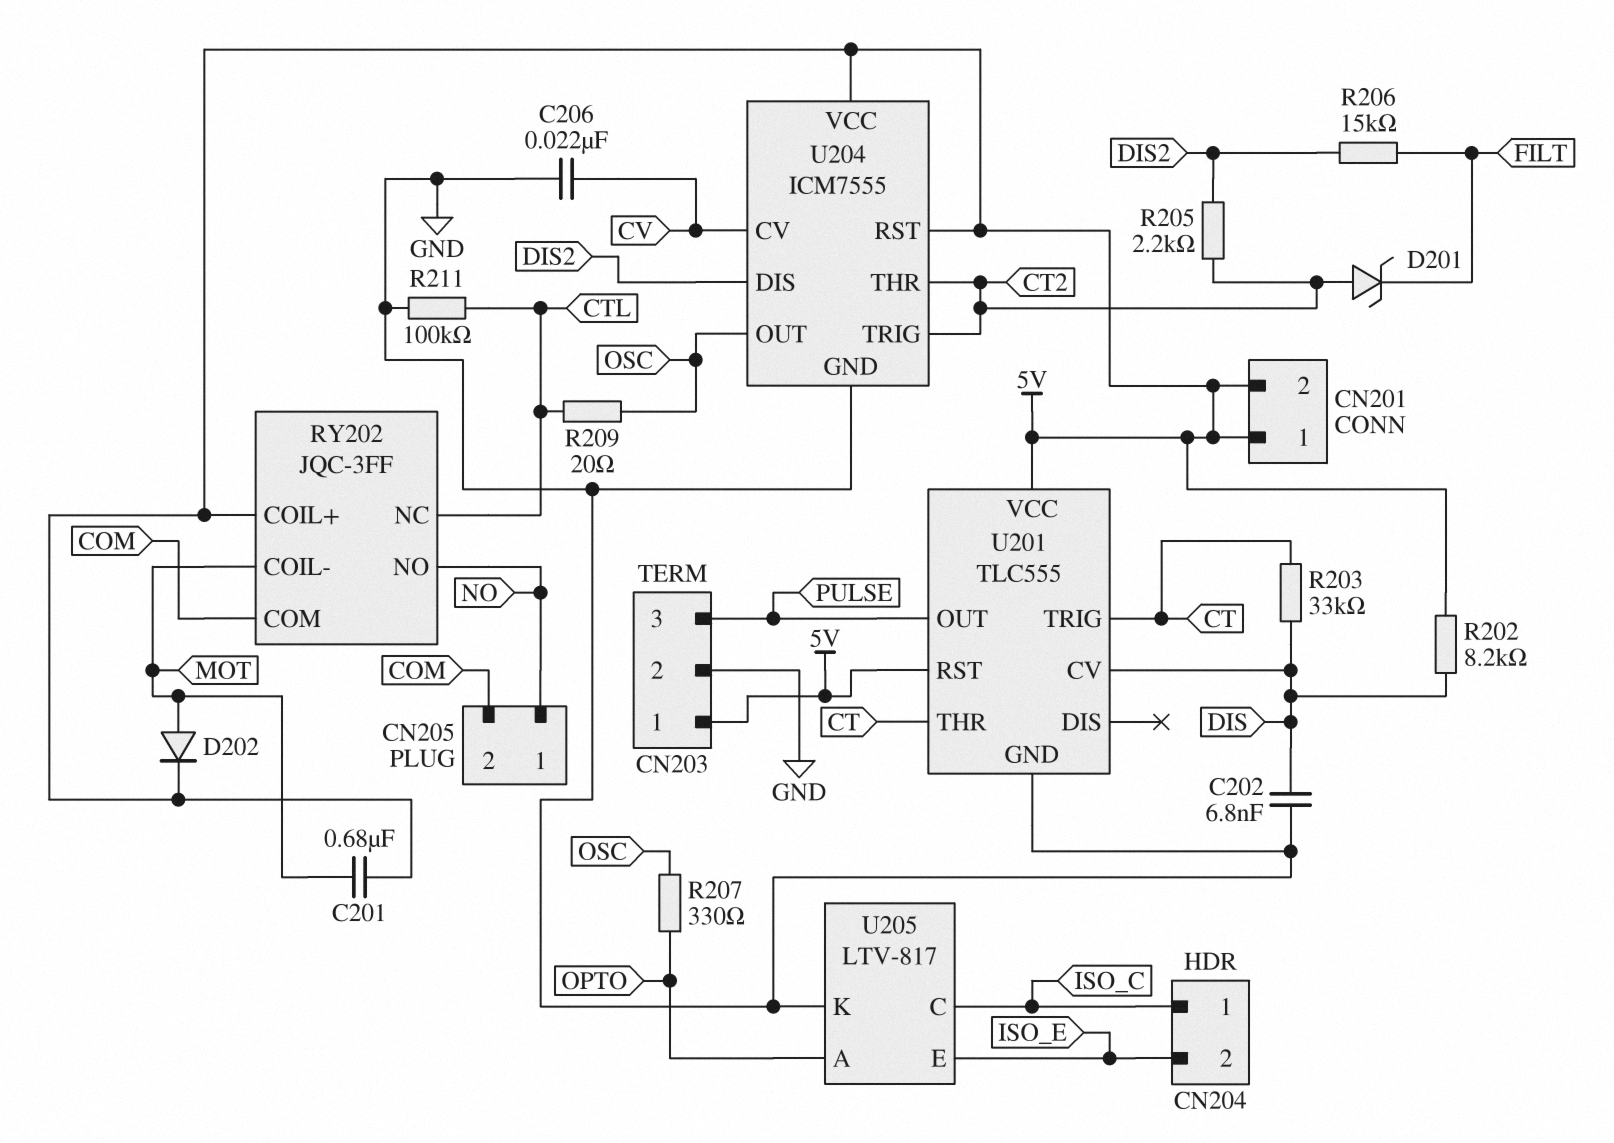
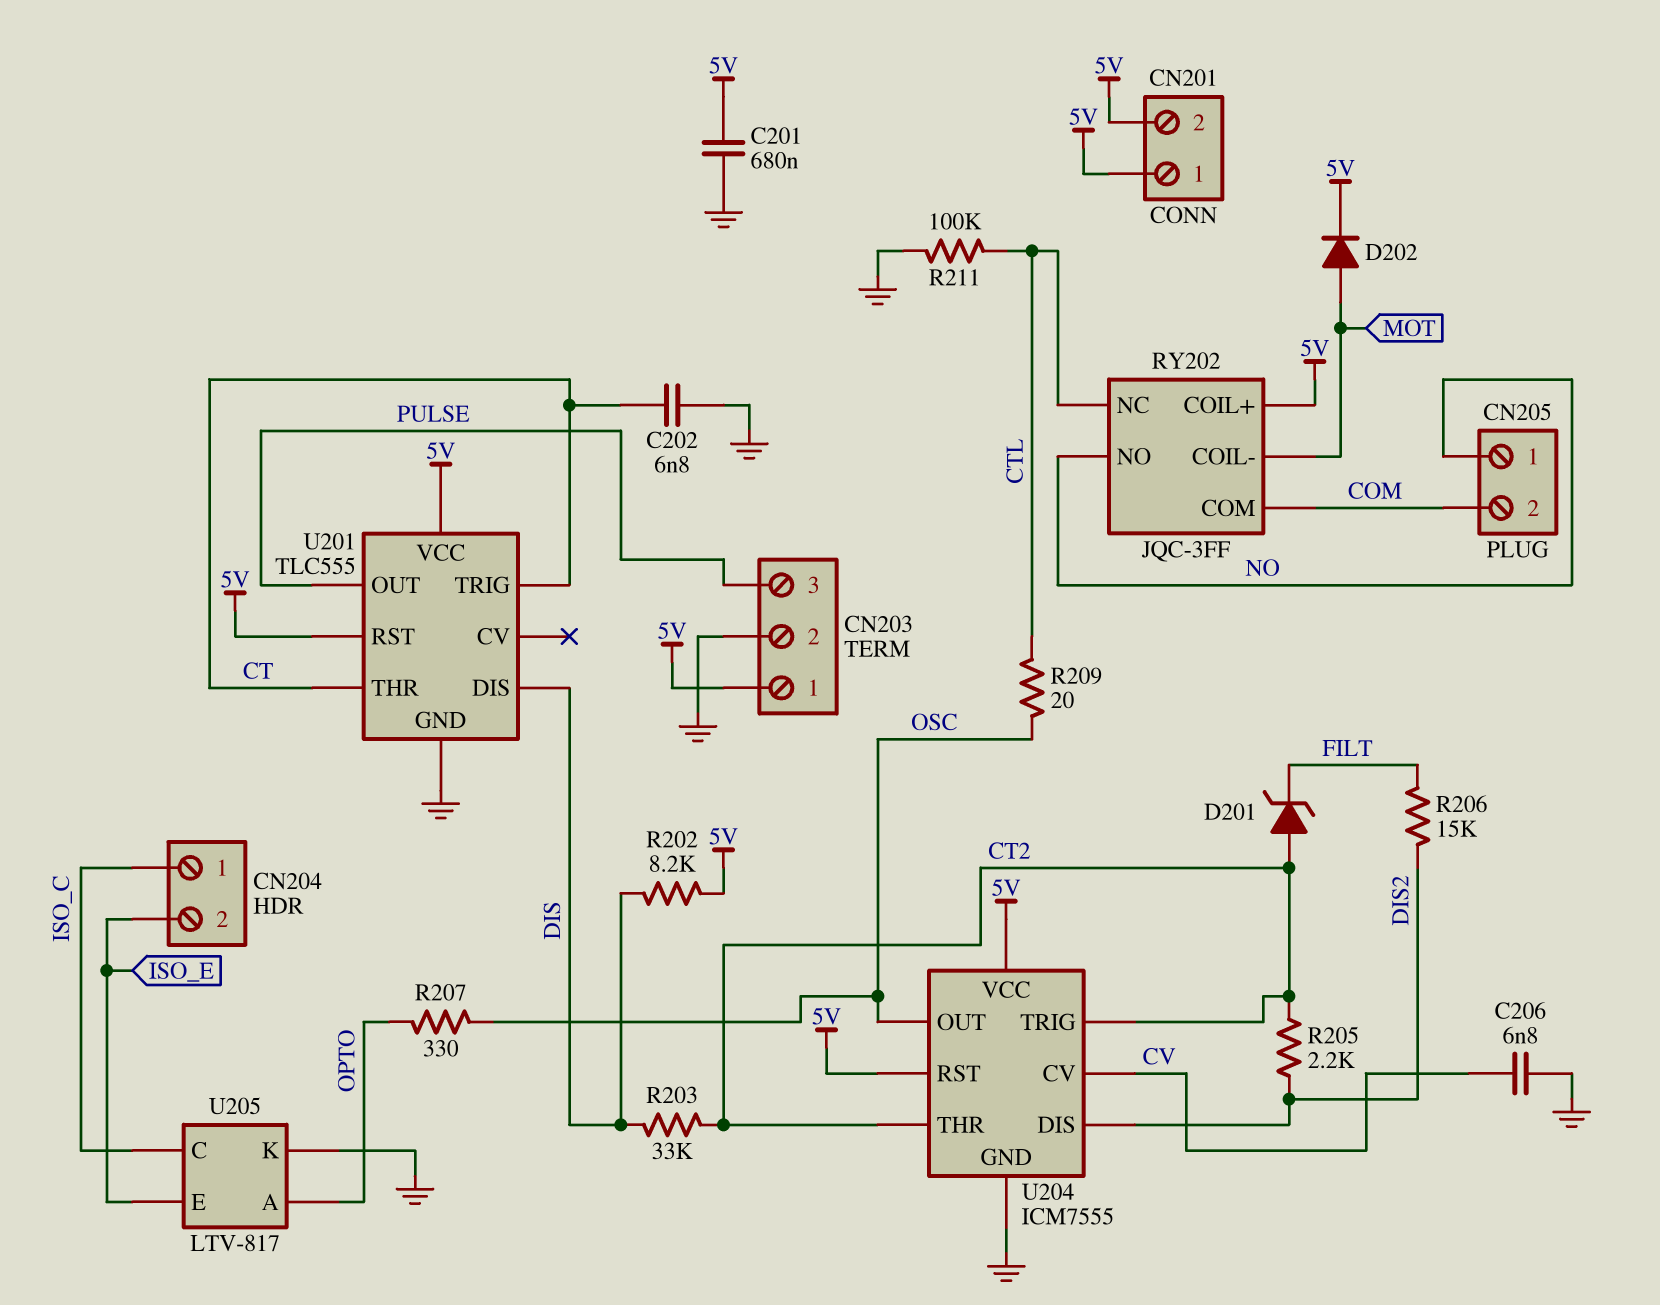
C201: 680nF (5V, MOT) -> 680nF (5V, GND)
C202: 6.8nF (DIS, GND) -> 6.8nF (CT, GND)
C206: 22nF (CV, GND) -> 6.8nF (CV, GND)
R203: 33k (CT, DIS) -> 33k (CT2, DIS)
U201 pin CV: DIS -> none
U201 pin DIS: none -> DIS

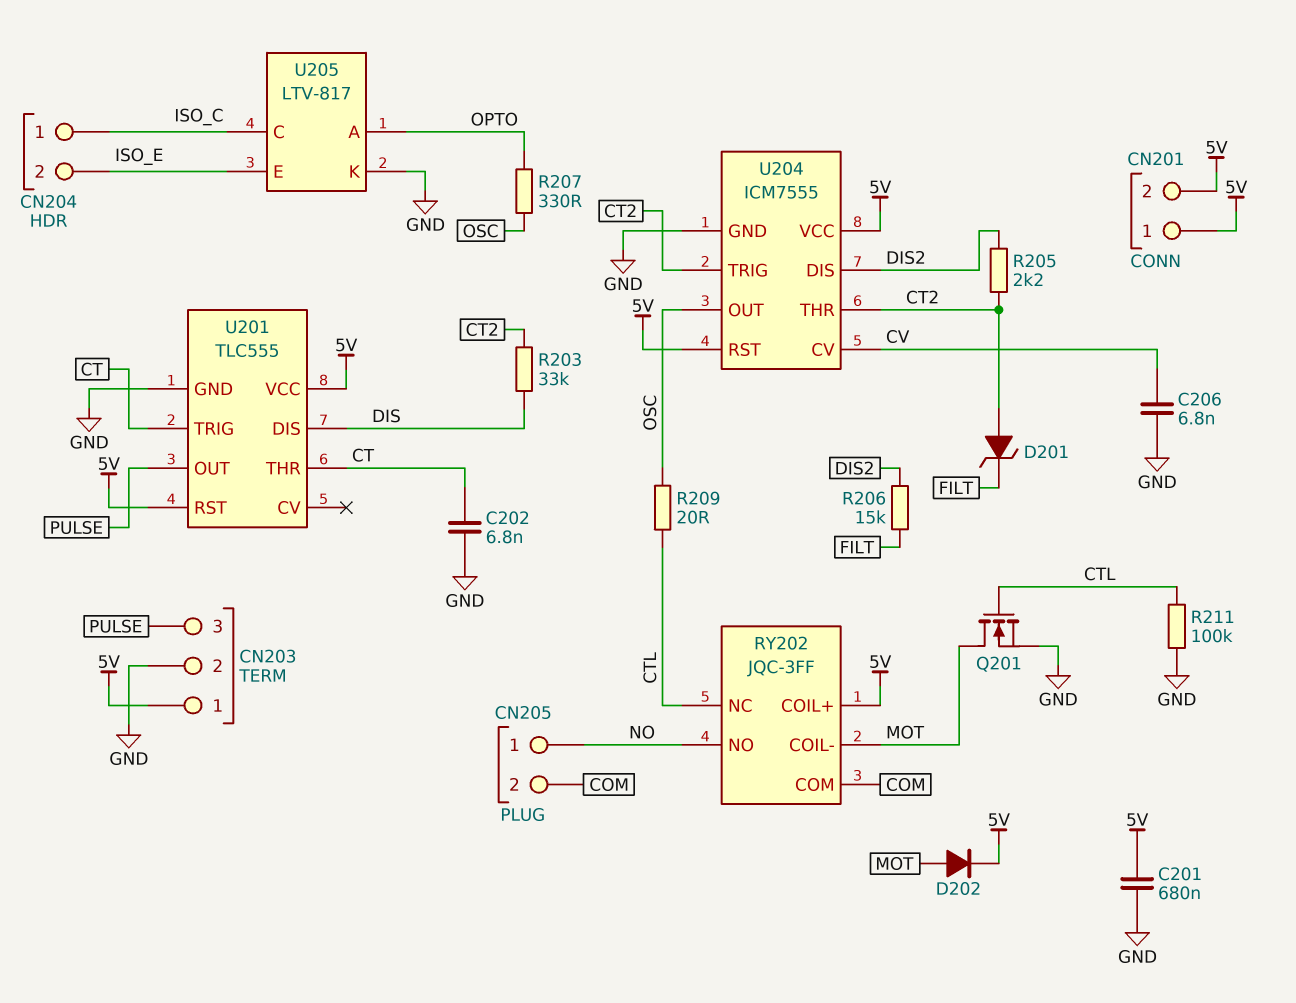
Q201: none -> NMOS (G CTL, D MOT, S GND)
R202: 8.2k (5V, DIS) -> none

